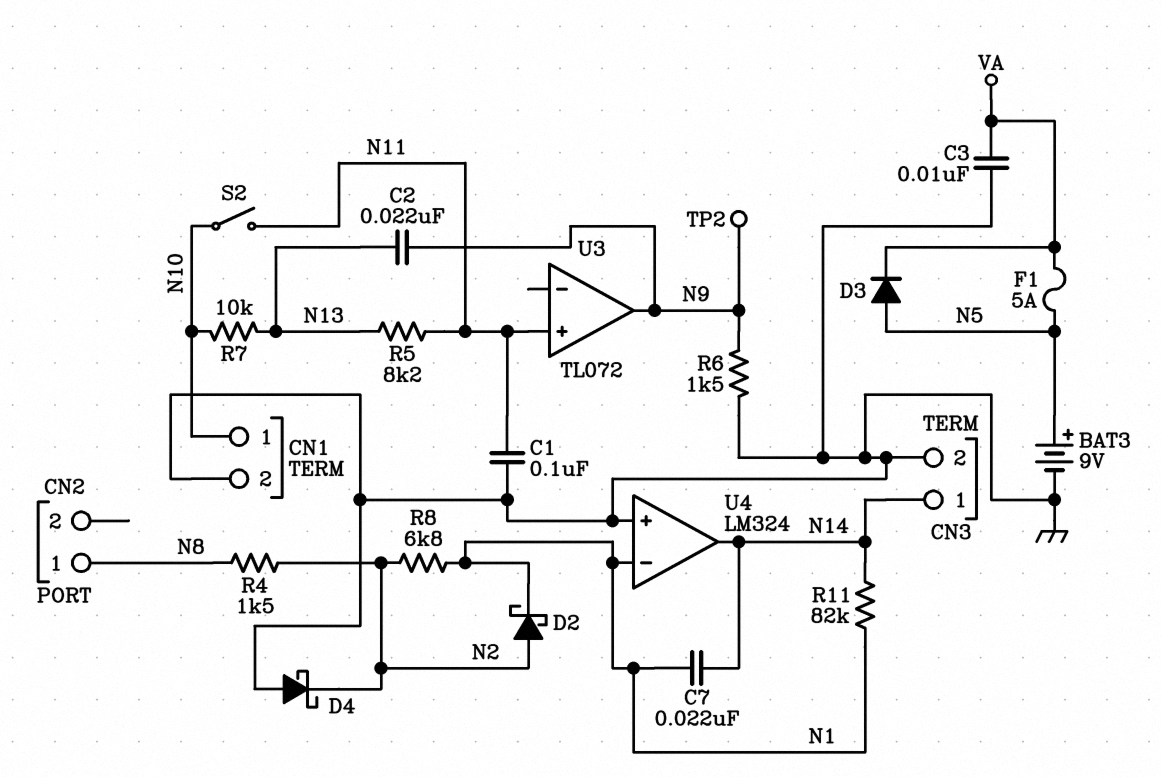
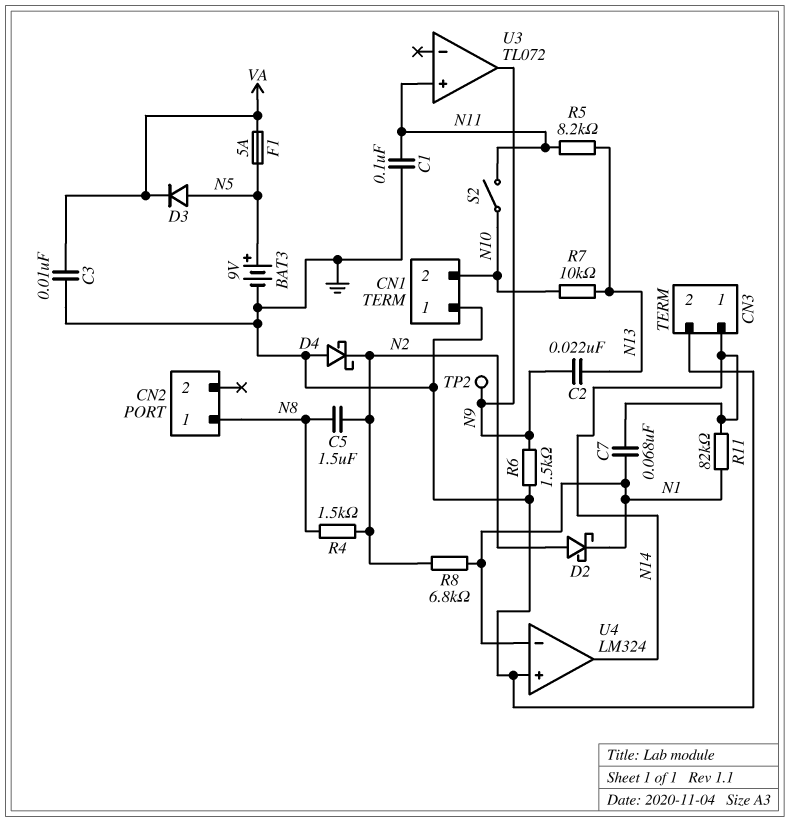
C5: none -> 1.5uF (N2, N8)
C7: 22nF (N1, N14) -> 68nF (N1, N14)
CN1 pin 1: N10 -> GND
CN1 pin 2: GND -> N10

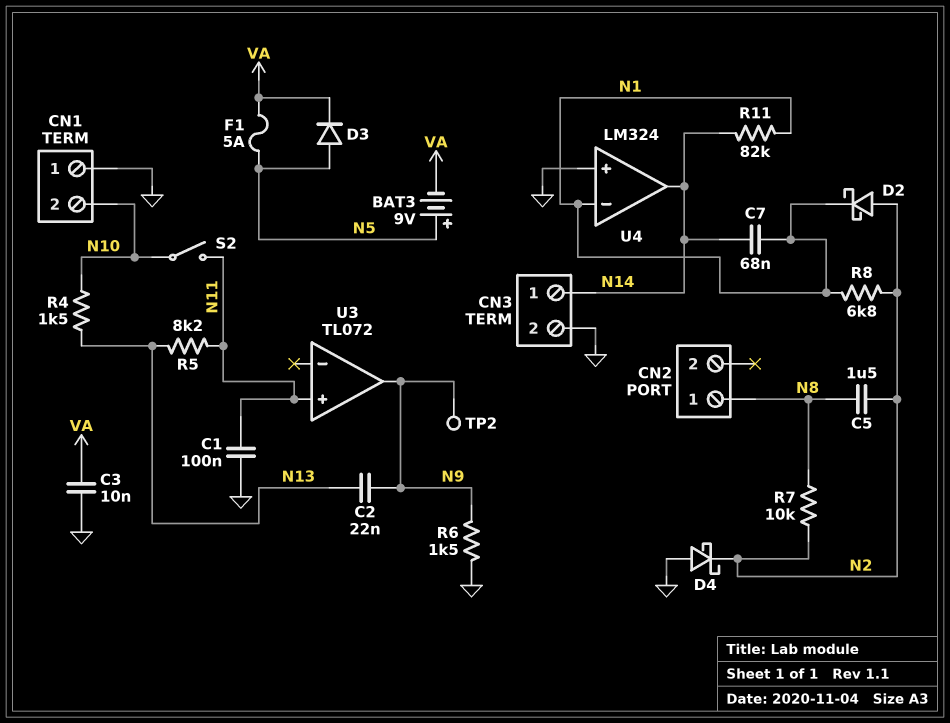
BAT3: 9V (plus N5, minus GND) -> 9V (plus N5, minus VA)
R4: 1.5k (N2, N8) -> 1.5k (N10, N13)
R7: 10k (N10, N13) -> 10k (N2, N8)

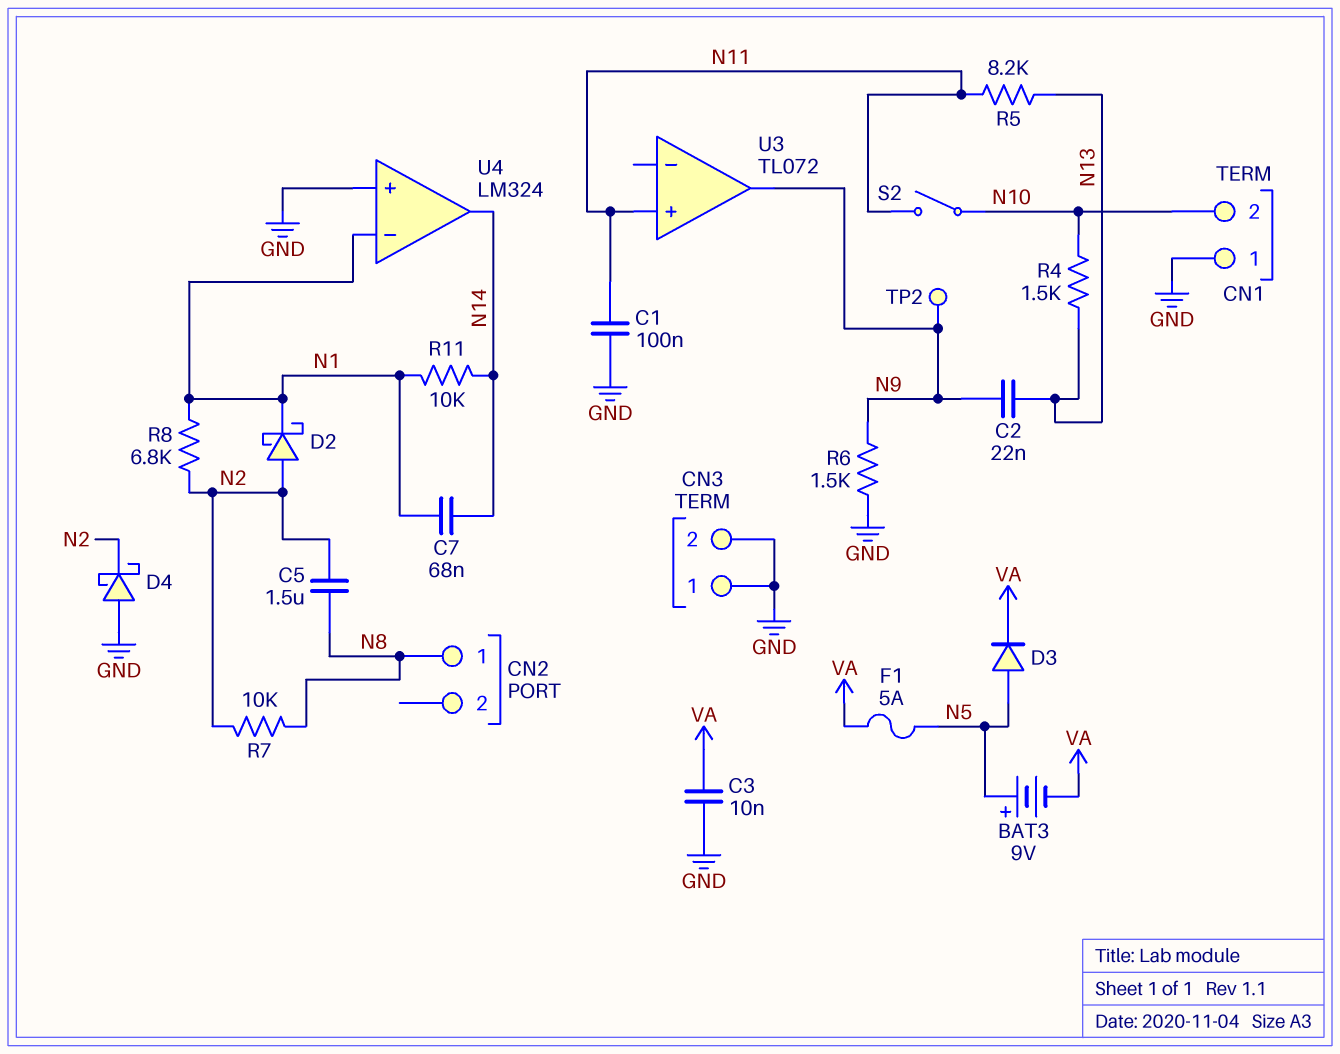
CN3 pin 1: N14 -> GND
R11: 82k (N1, N14) -> 10k (N1, N14)

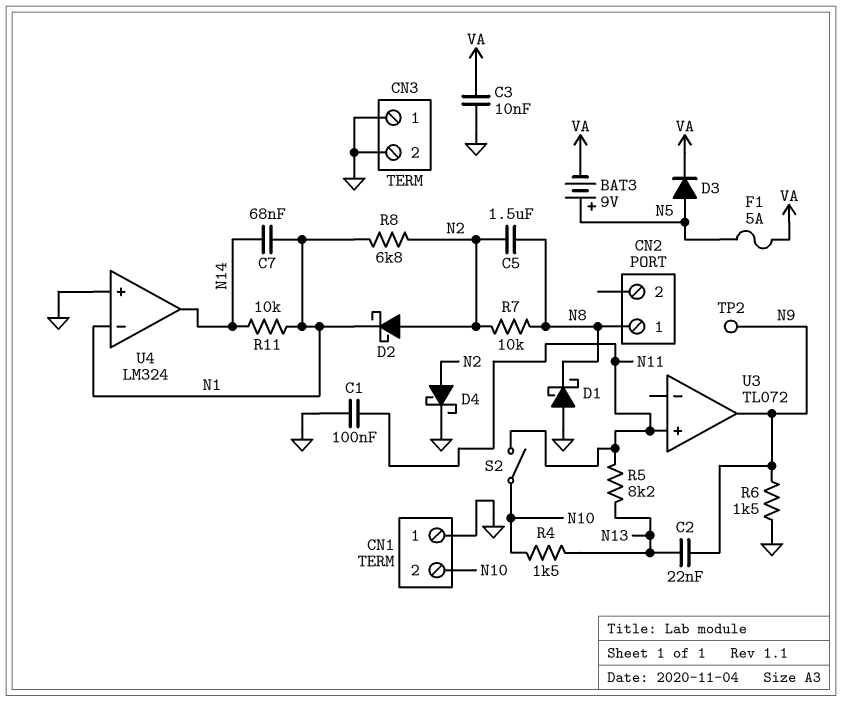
D1: none -> schottky (A GND, K N8)
D4: schottky (A GND, K N2) -> schottky (A N2, K GND)

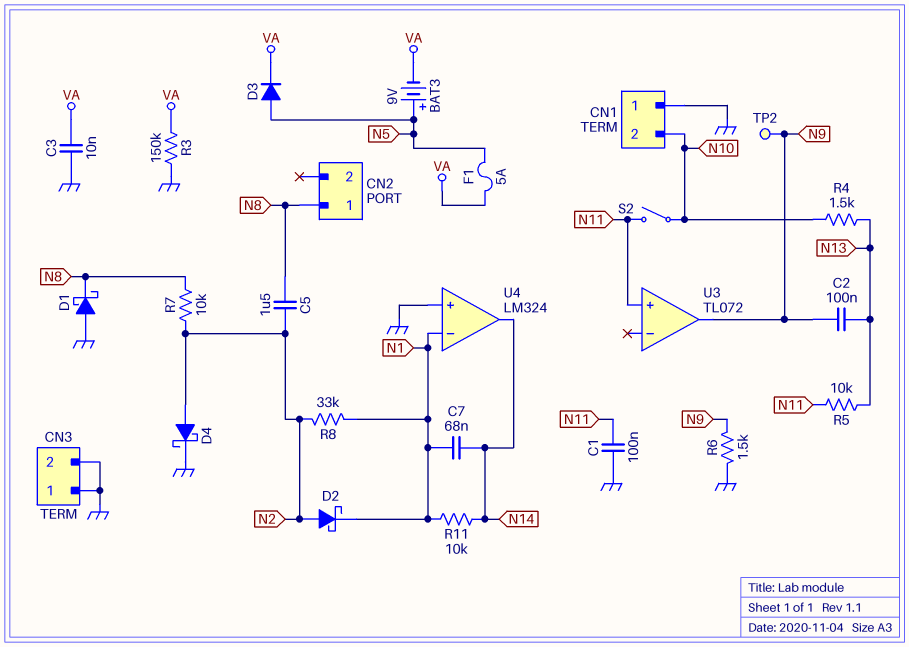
C2: 22nF (N9, N13) -> 100nF (N9, N13)
R3: none -> 150k (GND, VA)
R5: 8.2k (N11, N13) -> 10k (N11, N13)
R8: 6.8k (N1, N2) -> 33k (N1, N2)

